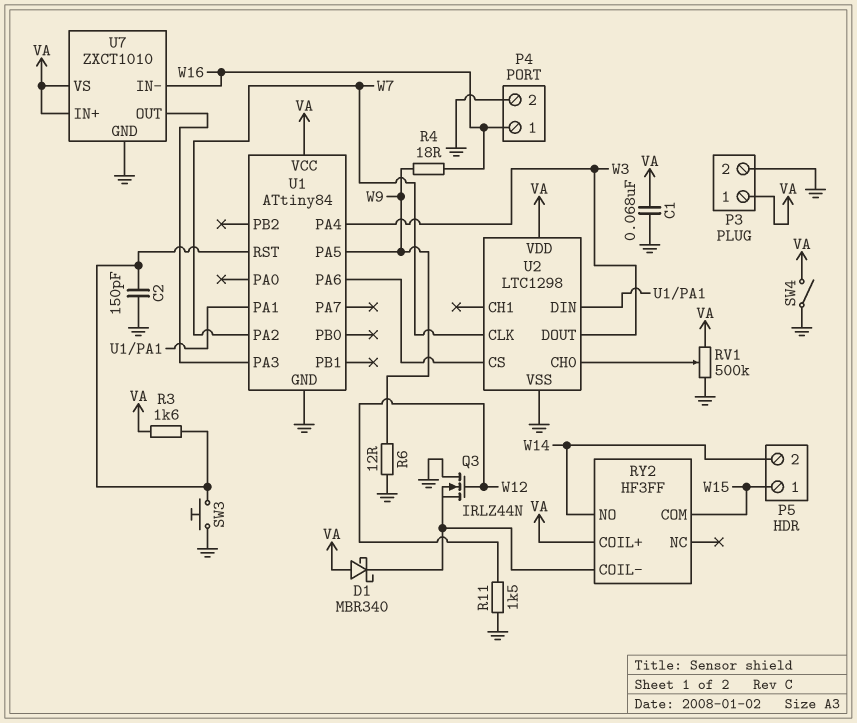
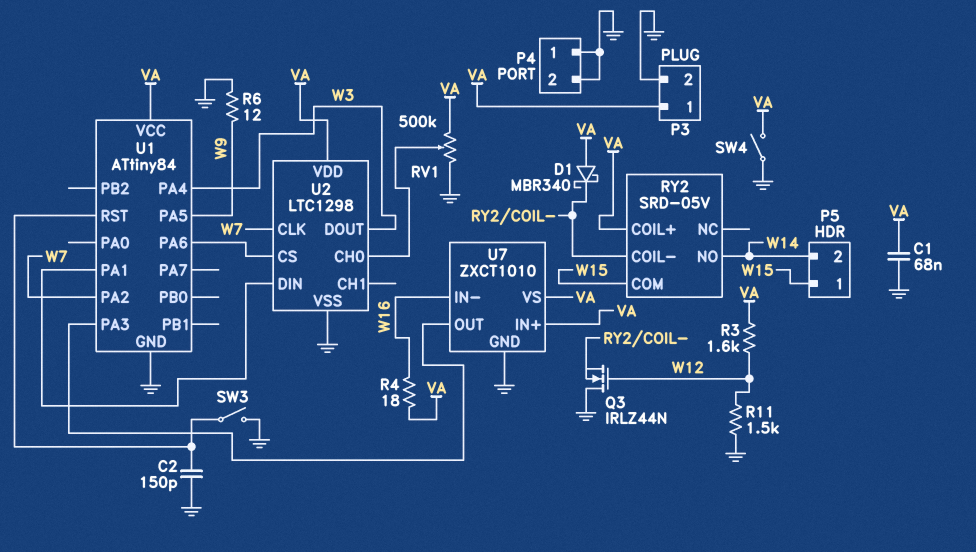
P4 pin 1: W16 -> GND
R3: 1.6k (U1/RST, VA) -> 1.6k (VA, W12)
R4: 18 (W9, W16) -> 18 (VA, W16)
RY2: HF3FF -> SRD-05V
SW3: button (GND, U1/RST) -> switch (GND, U1/RST)

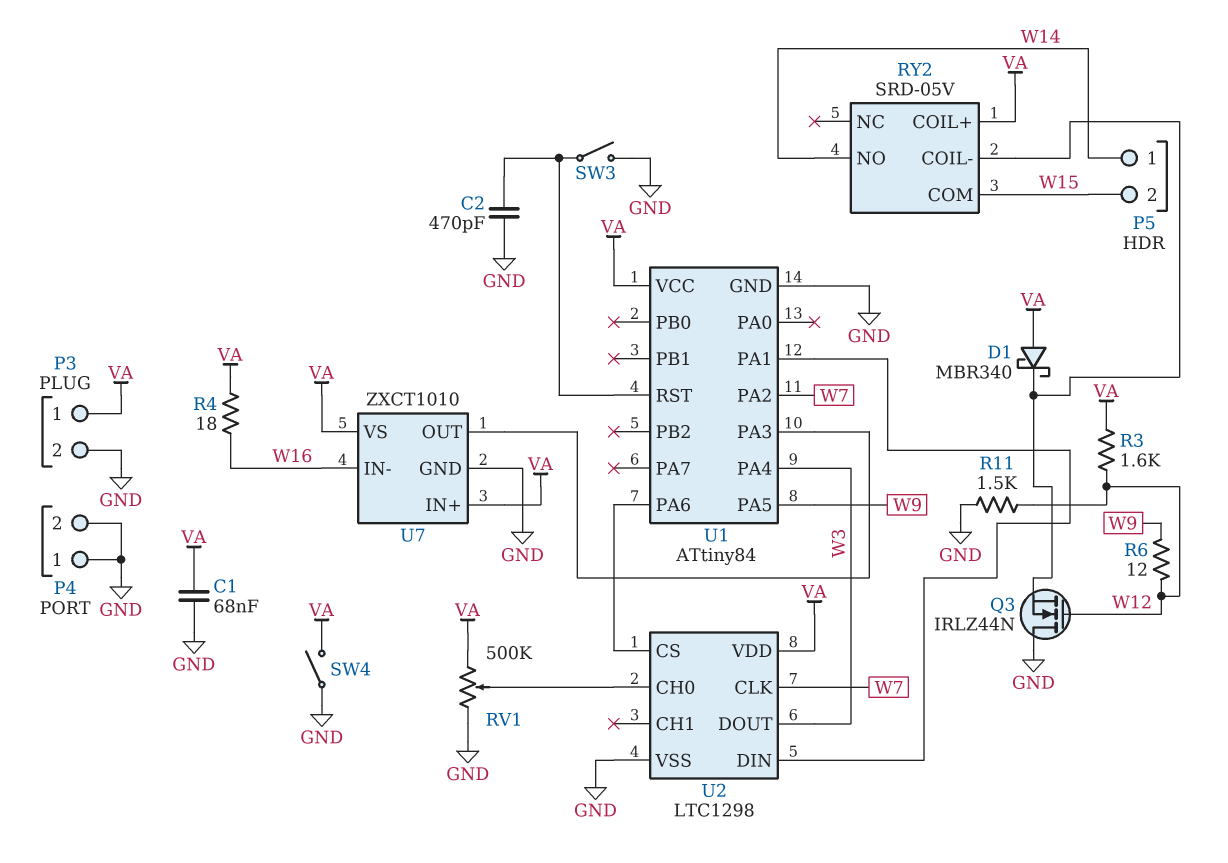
C2: 150pF (GND, U1/RST) -> 470pF (GND, U1/RST)
P5 pin 1: W15 -> W14
P5 pin 2: W14 -> W15
R6: 12 (GND, W9) -> 12 (W9, W12)

